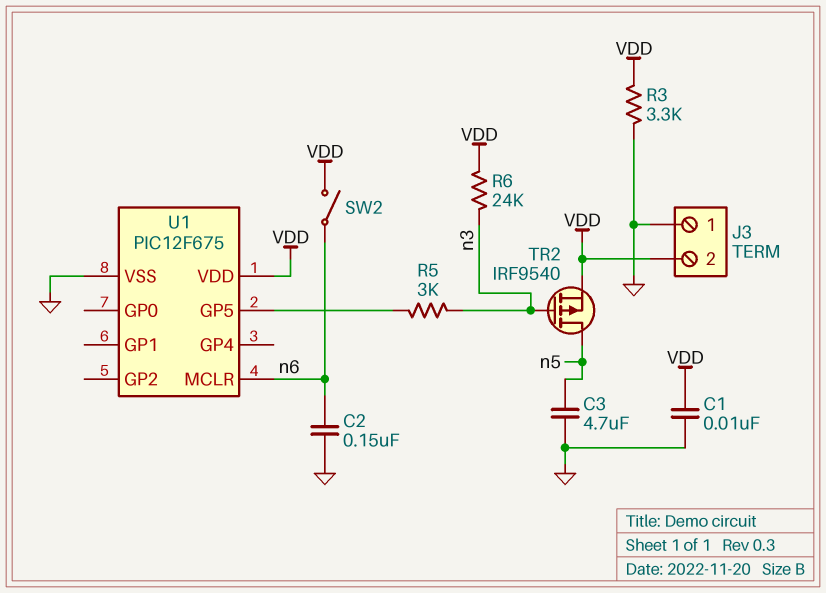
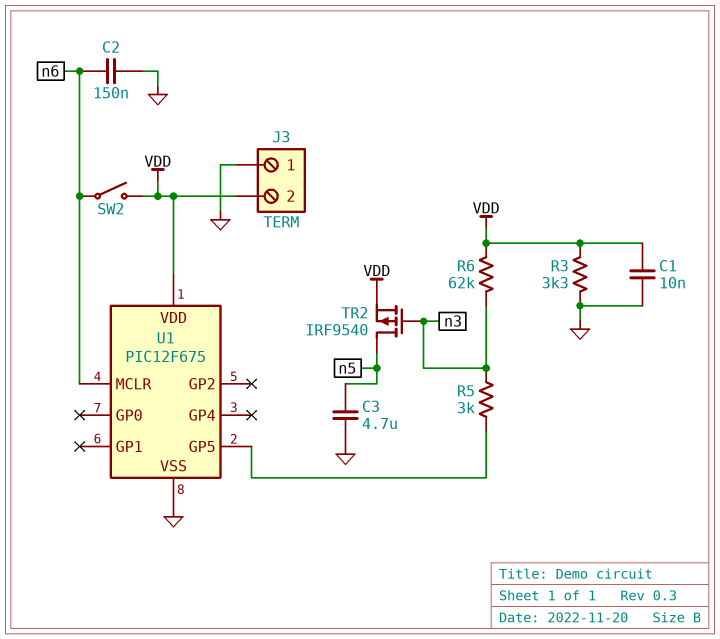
R6: 24k (VDD, n3) -> 62k (VDD, n3)

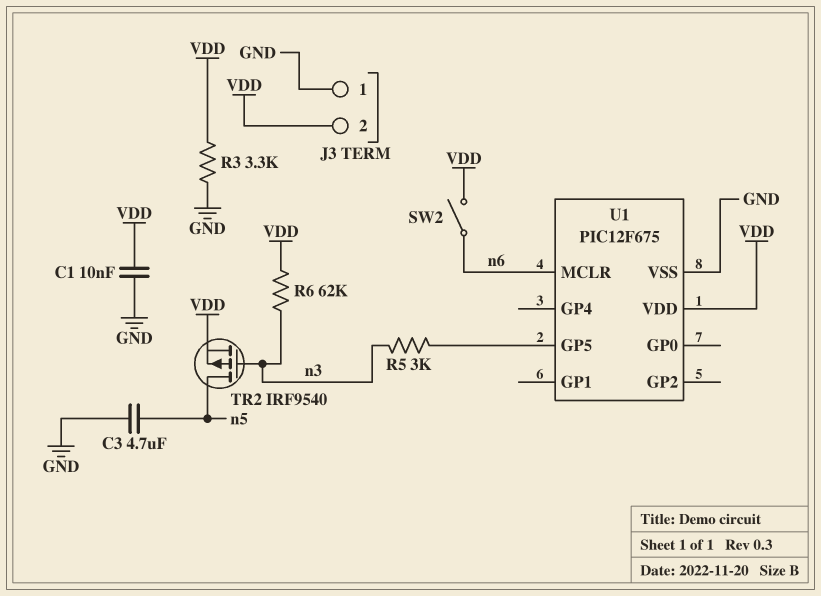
C2: 150nF (GND, n6) -> none

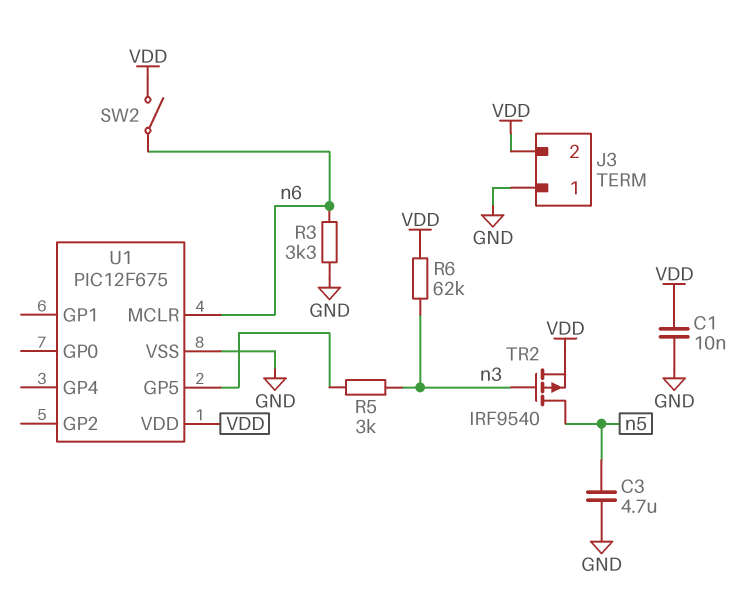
R3: 3.3k (GND, VDD) -> 3.3k (GND, n6)

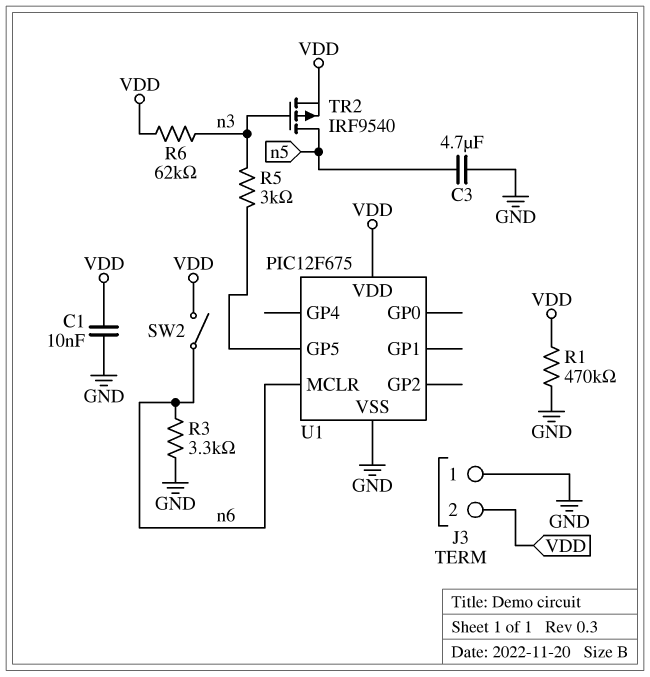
R1: none -> 470k (GND, VDD)

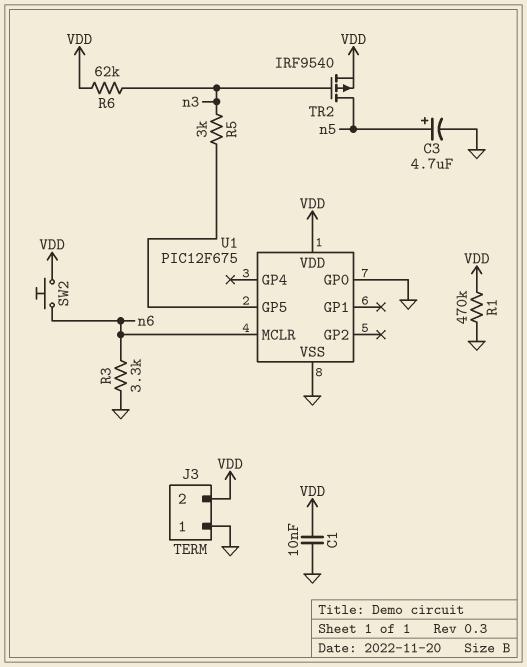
C3: 4.7uF (GND, n5) -> 4.7uF (plus n5, minus GND)
SW2: switch (VDD, n6) -> button (VDD, n6)
U1 pin GP0: none -> GND

